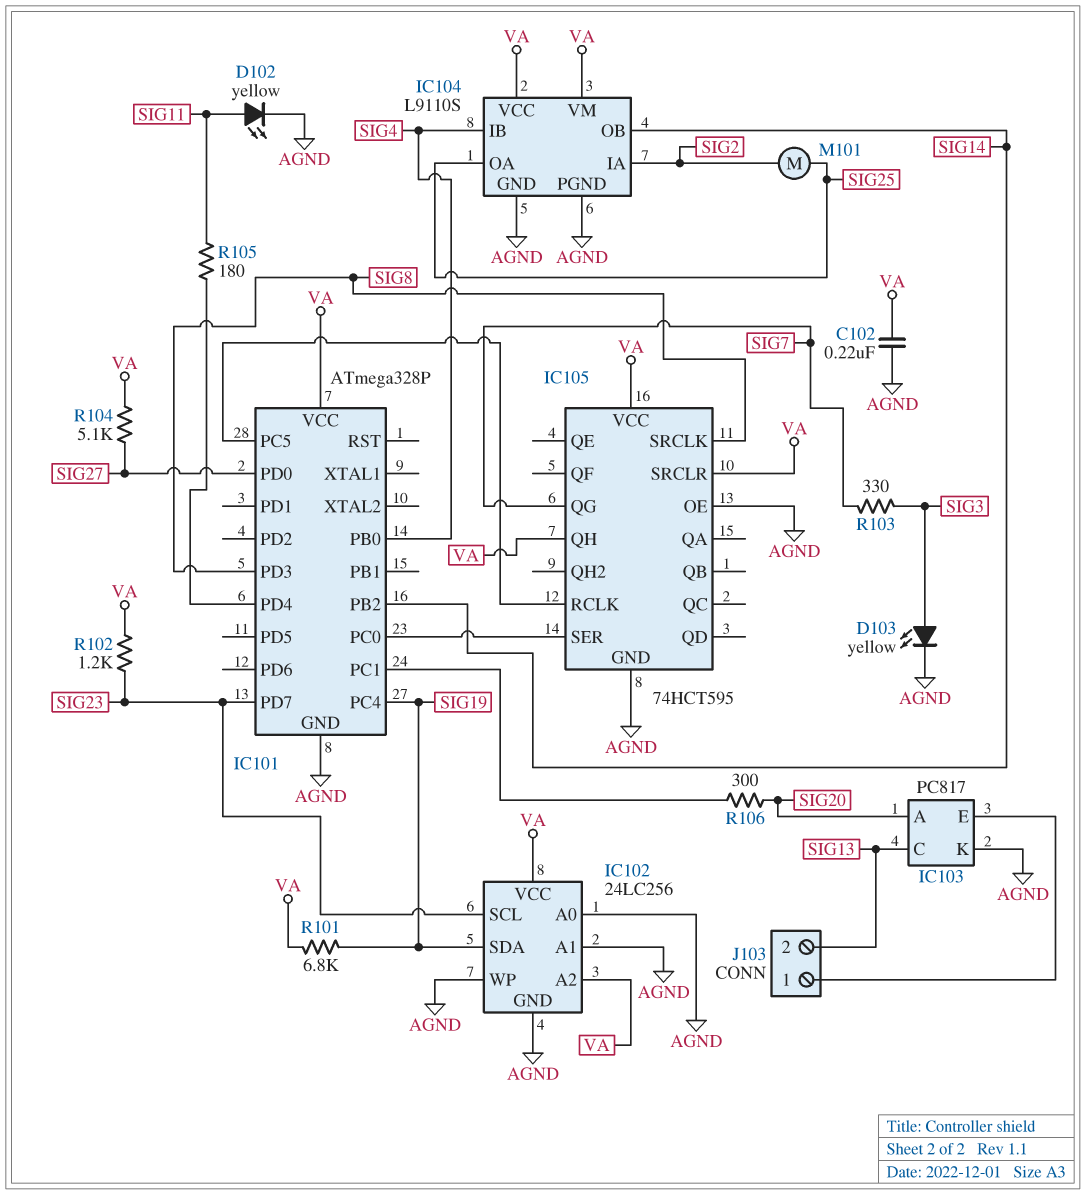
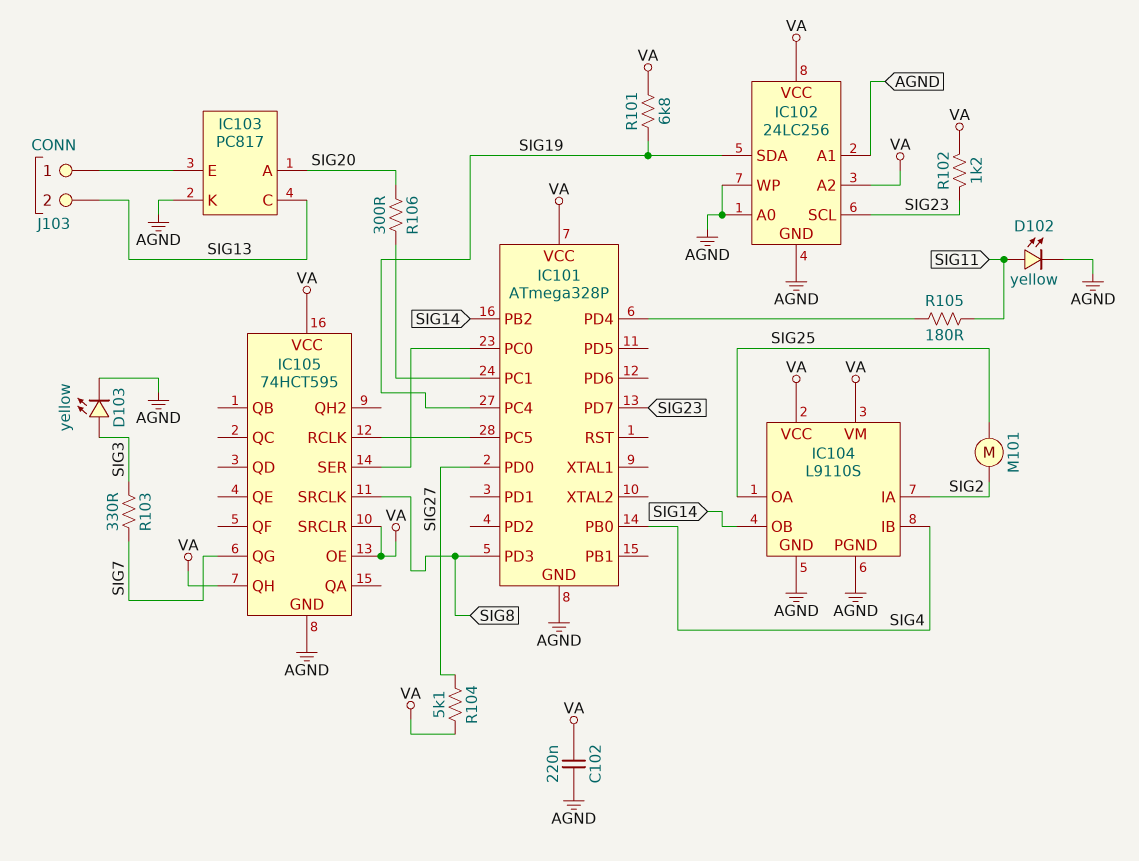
IC105 pin OE: AGND -> VA

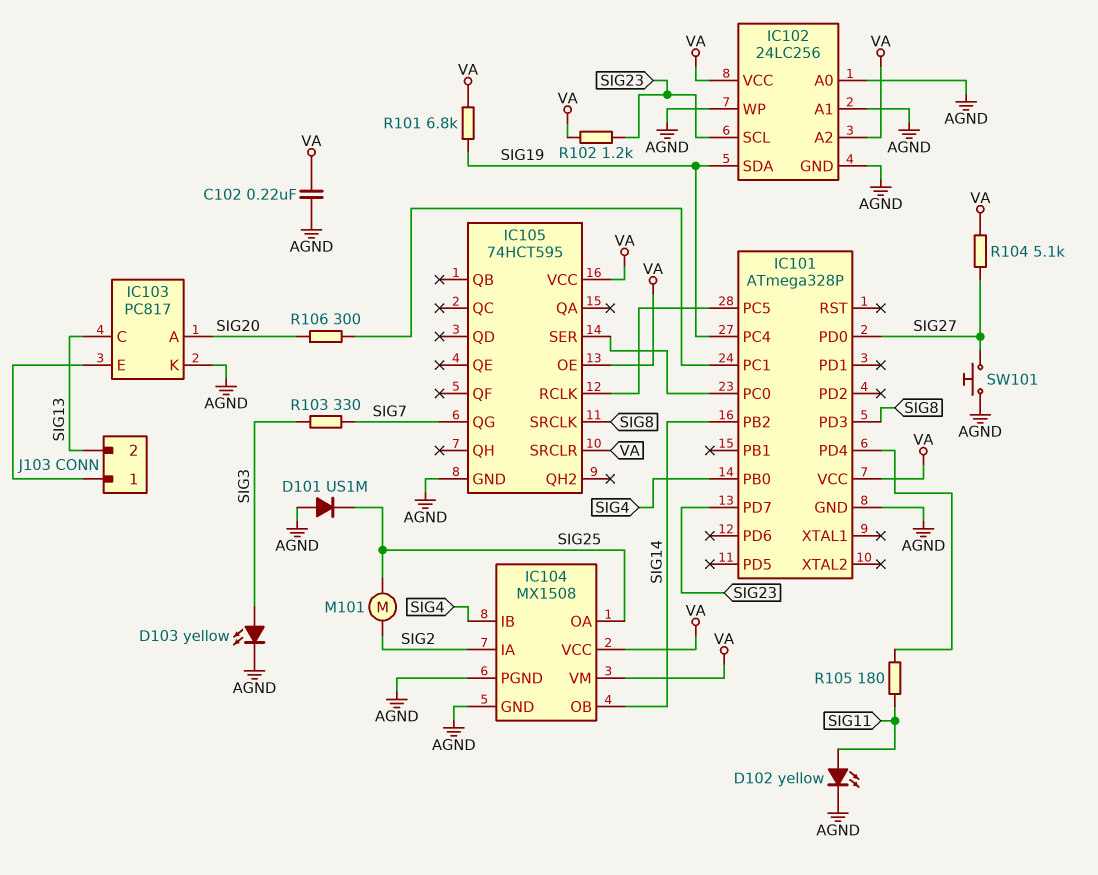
D101: none -> diode US1M (A AGND, K SIG25)
IC104: L9110S -> MX1508
IC105 pin QH: VA -> none
SW101: none -> button (AGND, SIG27)

